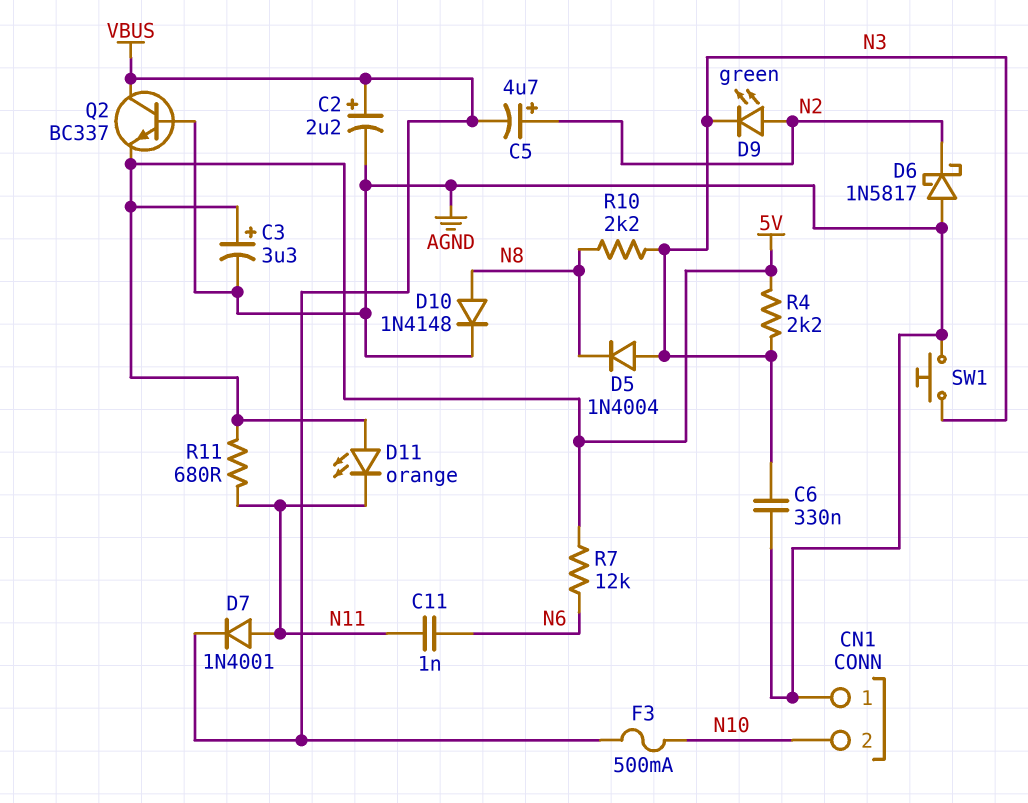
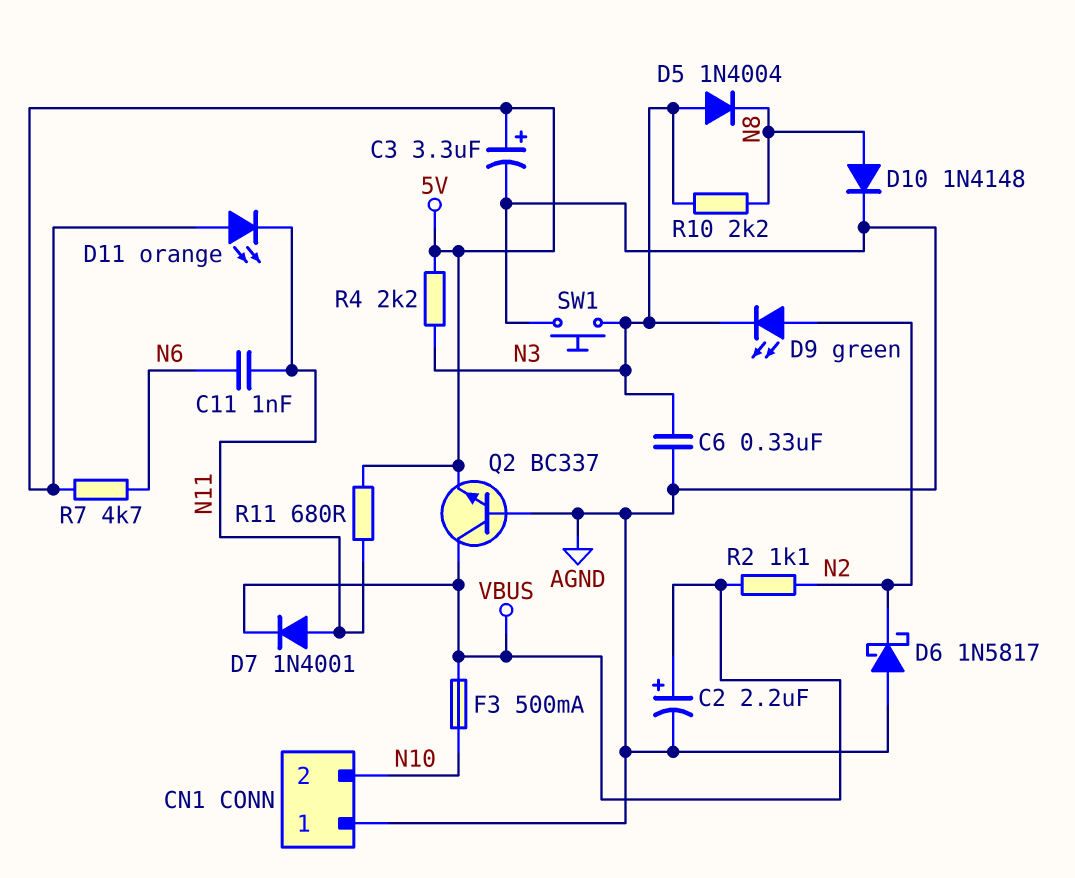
C5: 4.7uF (plus N2, minus VBUS) -> none
R2: none -> 1.1k (N2, VBUS)
R7: 12k (5V, N6) -> 4.7k (5V, N6)

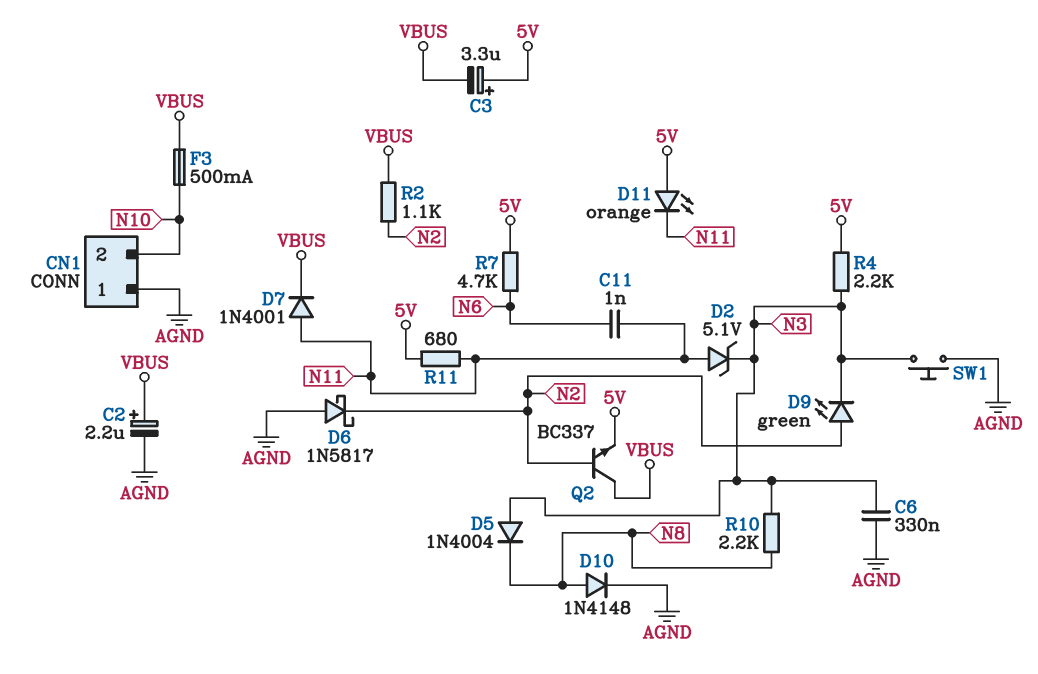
C3: 3.3uF (plus 5V, minus AGND) -> 3.3uF (plus 5V, minus VBUS)
D2: none -> zener 5.1V (A N11, K N3)
Q2: NPN BC337 (B AGND, C VBUS, E 5V) -> NPN BC337 (B N2, C VBUS, E 5V)

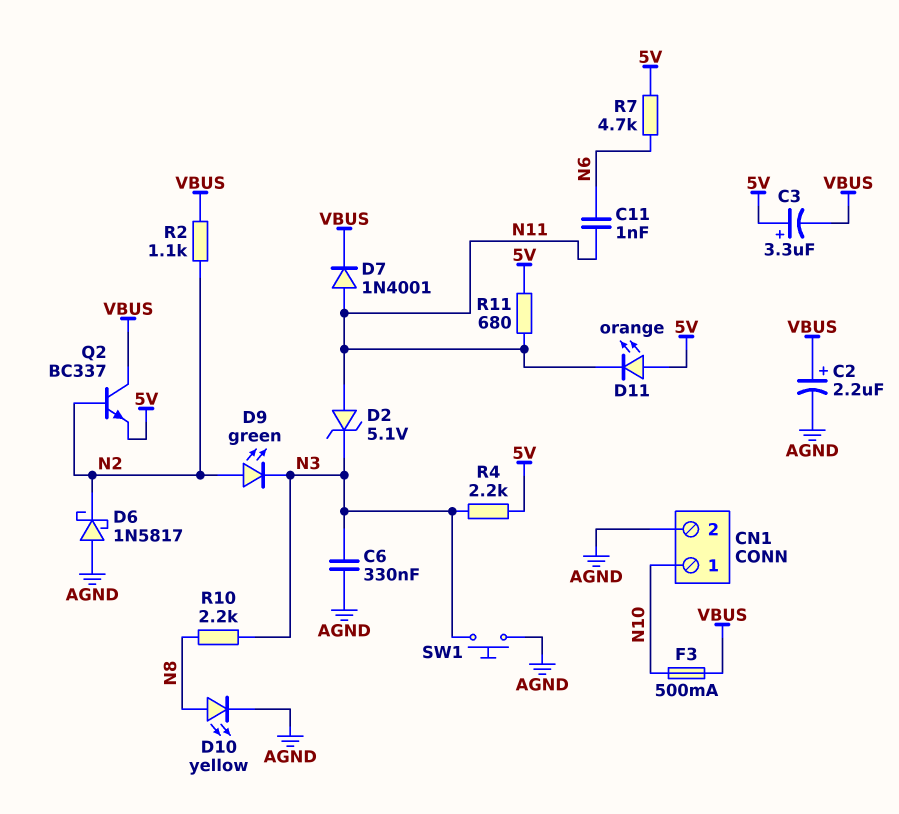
CN1 pin 1: AGND -> N10
CN1 pin 2: N10 -> AGND
D5: diode 1N4004 (A N3, K N8) -> none
D10: diode 1N4148 (A N8, K AGND) -> LED yellow (A N8, K AGND)

